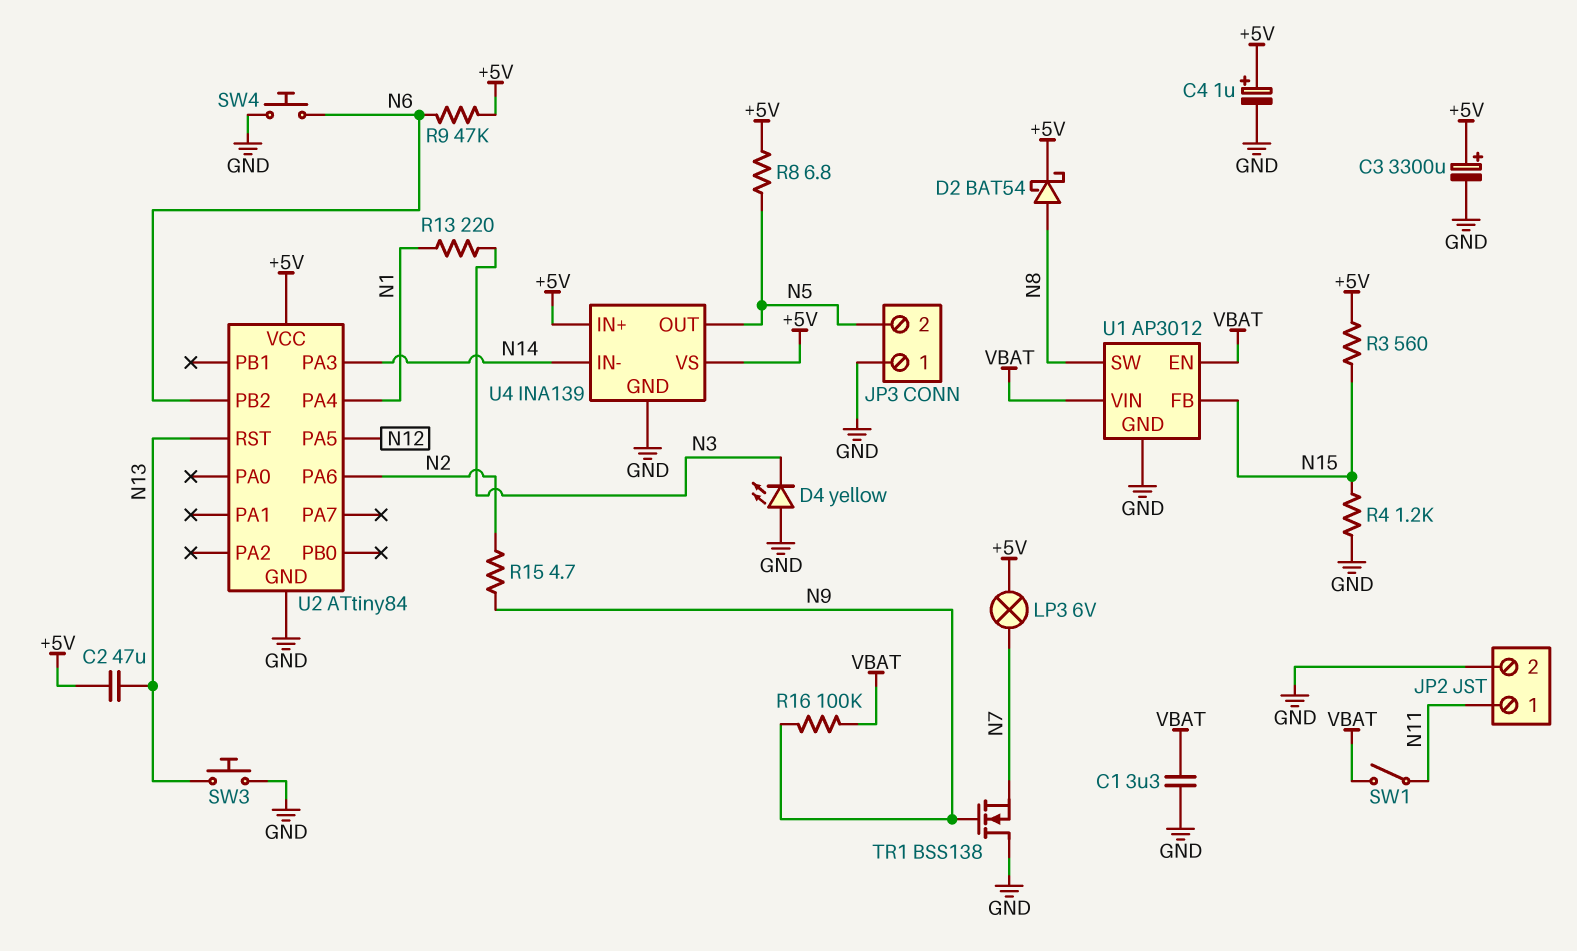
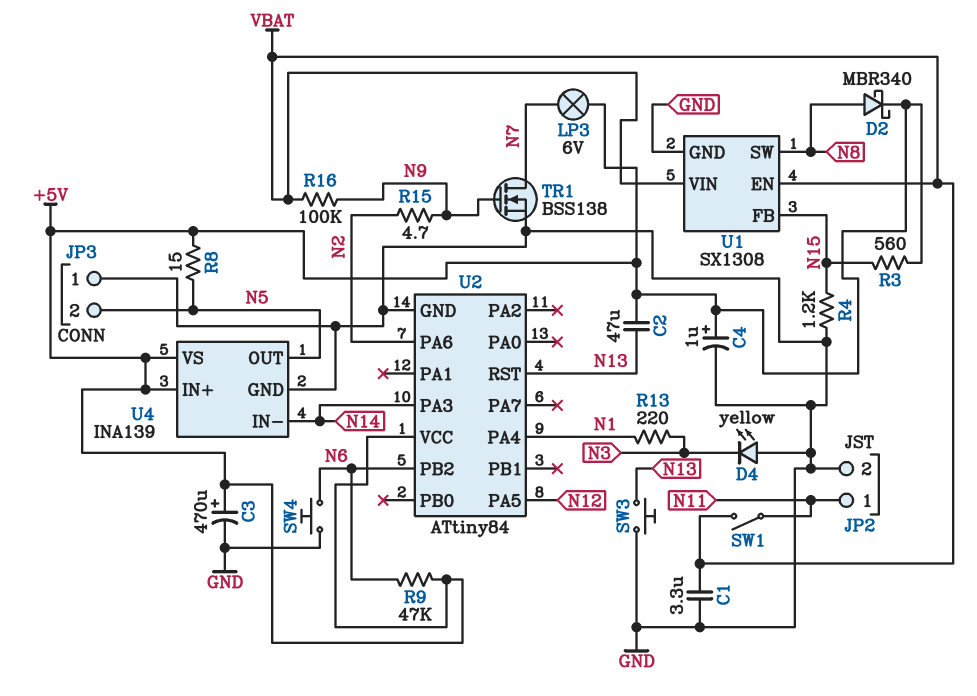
C3: 3300uF (plus +5V, minus GND) -> 470uF (plus +5V, minus GND)
D2: schottky BAT54 (A N8, K +5V) -> schottky MBR340 (A N8, K +5V)
R8: 6.8 (+5V, N5) -> 15 (+5V, N5)
TR1: NMOS BSS138 (G N9, D GND, S N7) -> NMOS BSS138 (G N9, D N7, S GND)
U1: AP3012 -> SX1308

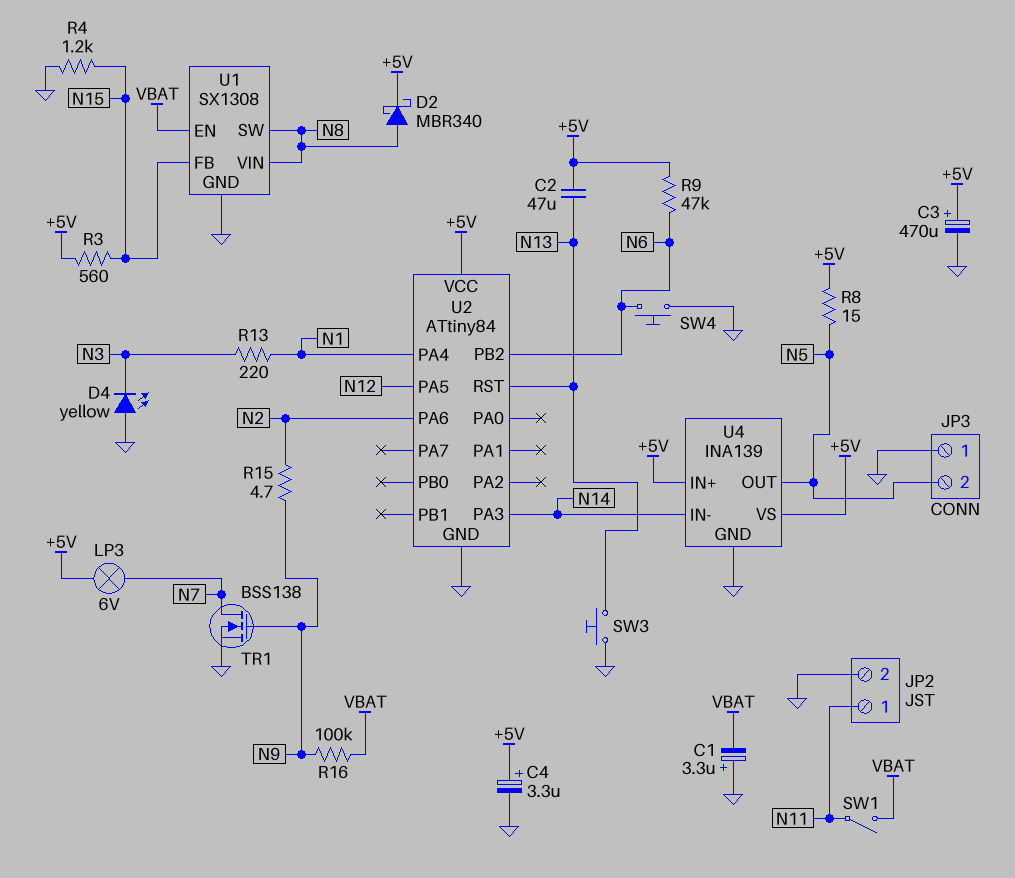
C1: 3.3uF (GND, VBAT) -> 3.3uF (plus GND, minus VBAT)
C4: 1uF (plus +5V, minus GND) -> 3.3uF (plus +5V, minus GND)
U1 pin VIN: VBAT -> N8

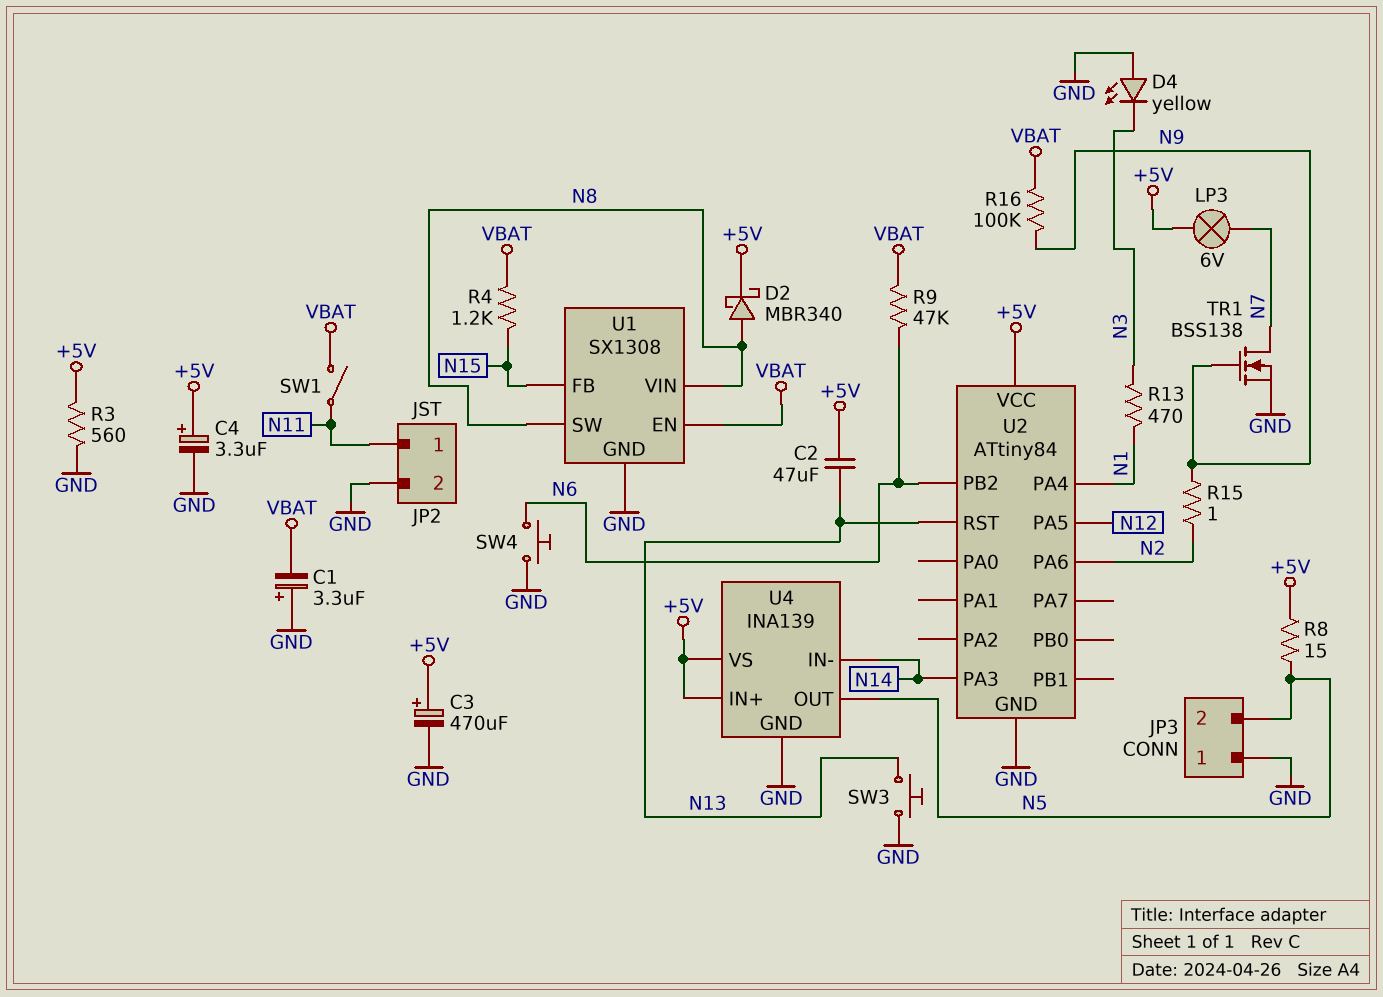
R3: 560 (+5V, N15) -> 560 (+5V, GND)
R4: 1.2k (GND, N15) -> 1.2k (N15, VBAT)
R9: 47k (+5V, N6) -> 47k (N6, VBAT)
R13: 220 (N1, N3) -> 470 (N1, N3)
R15: 4.7 (N2, N9) -> 1 (N2, N9)

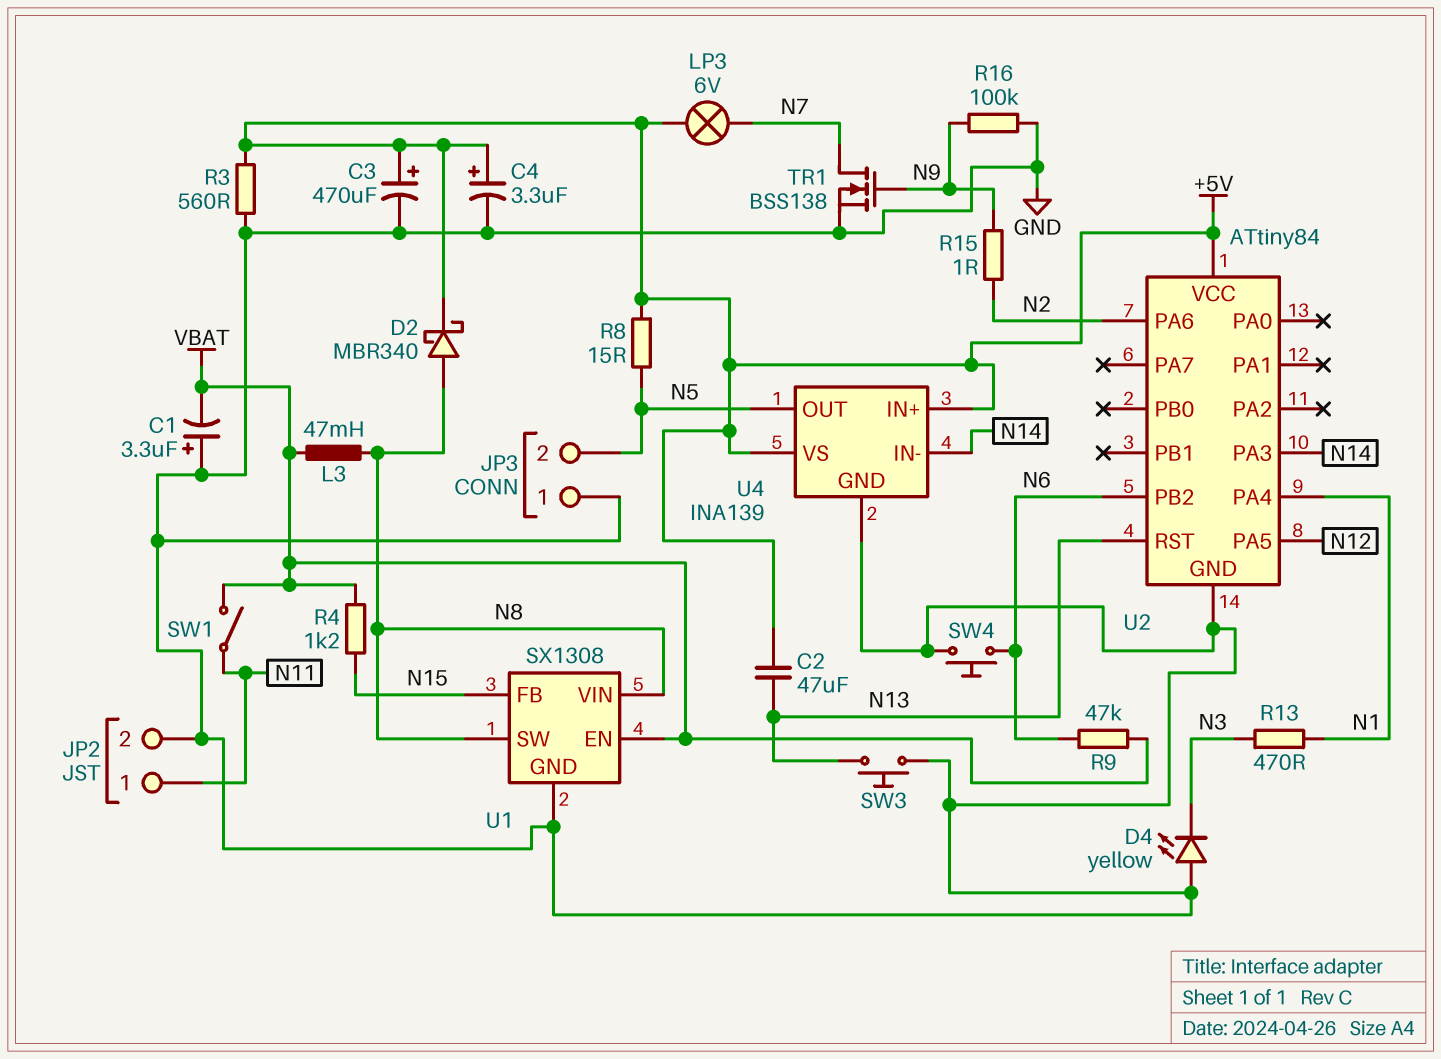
L3: none -> 47mH (N8, VBAT)
R16: 100k (N9, VBAT) -> 100k (GND, N9)

